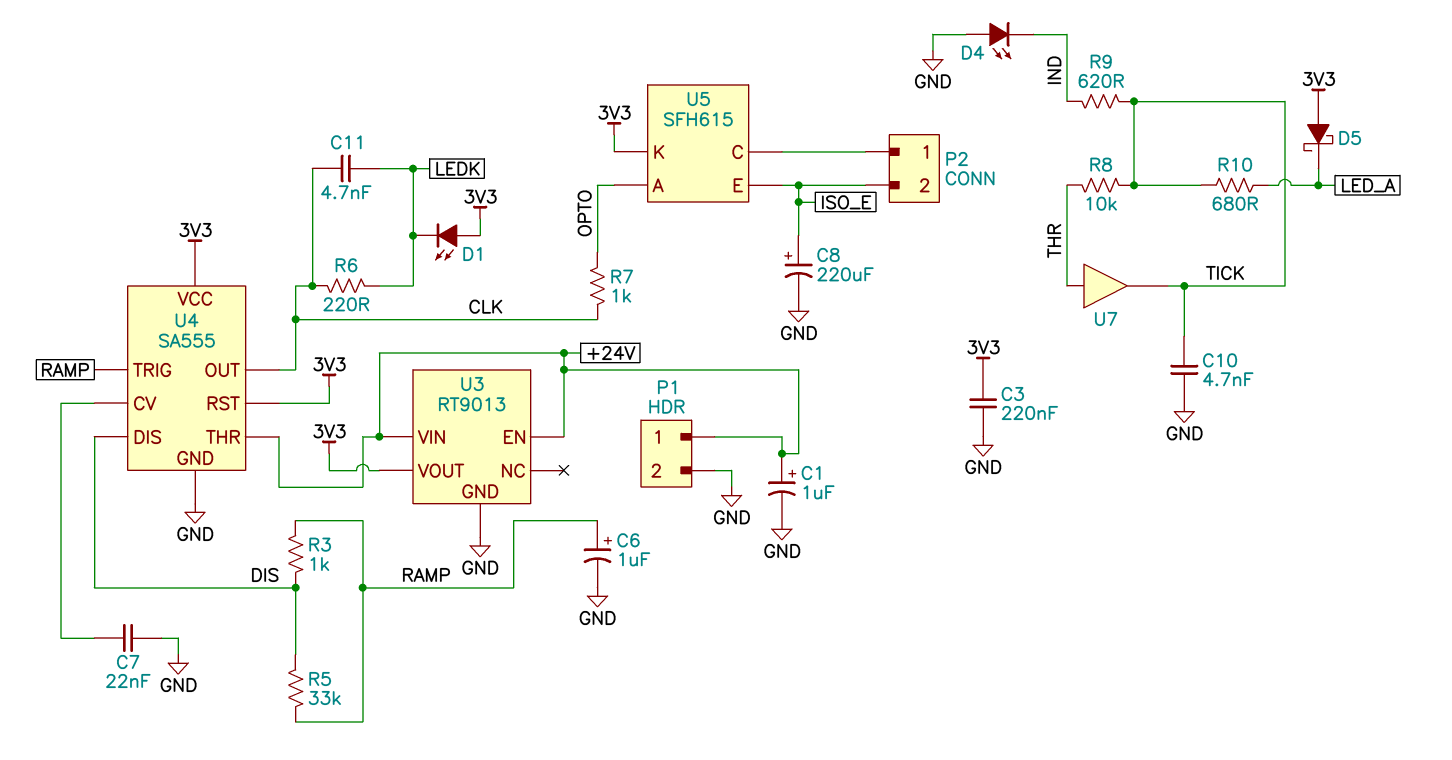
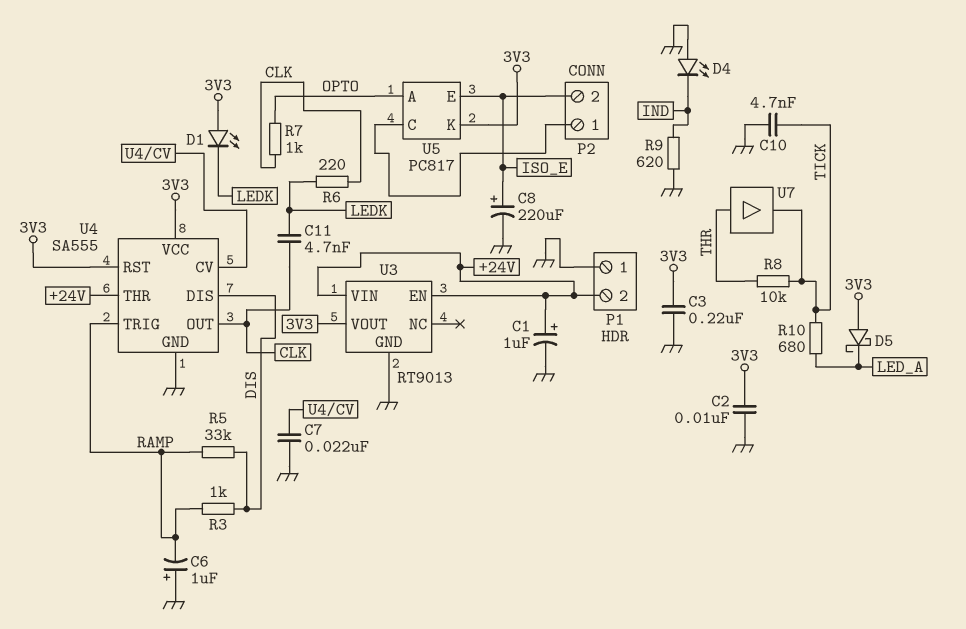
C2: none -> 10nF (3V3, GND)
C6: 1uF (plus RAMP, minus GND) -> 1uF (plus GND, minus RAMP)
P1 pin 1: +24V -> GND
P1 pin 2: GND -> +24V
R9: 620 (IND, TICK) -> 620 (GND, IND)
U5: SFH615 -> PC817

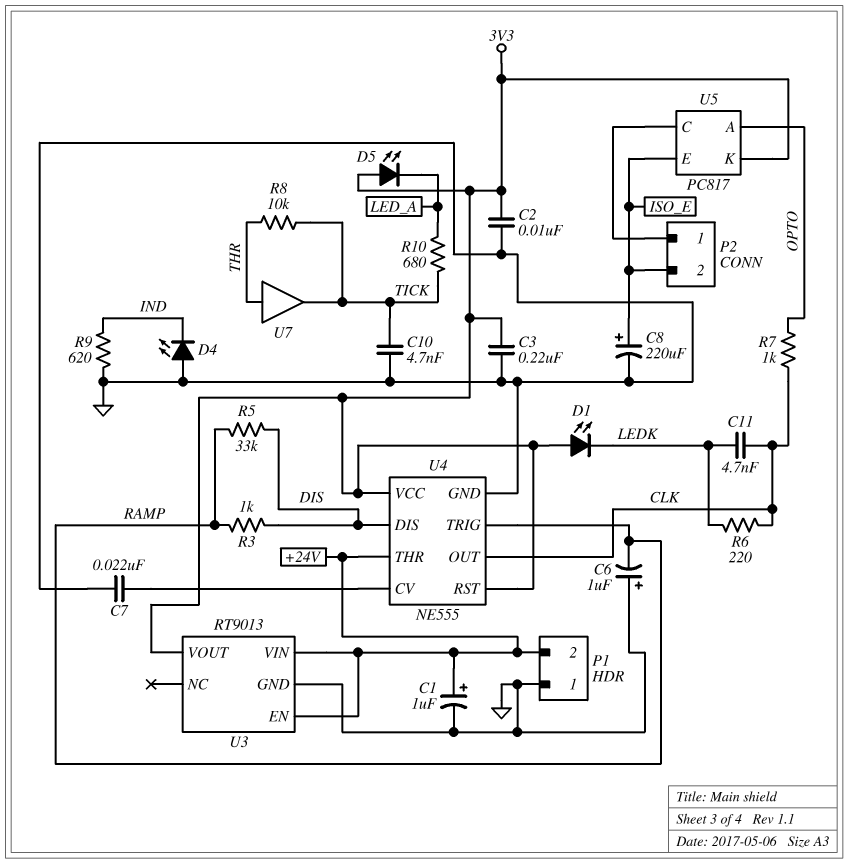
D5: schottky (A 3V3, K LED_A) -> LED (A 3V3, K LED_A)
U4: SA555 -> NE555

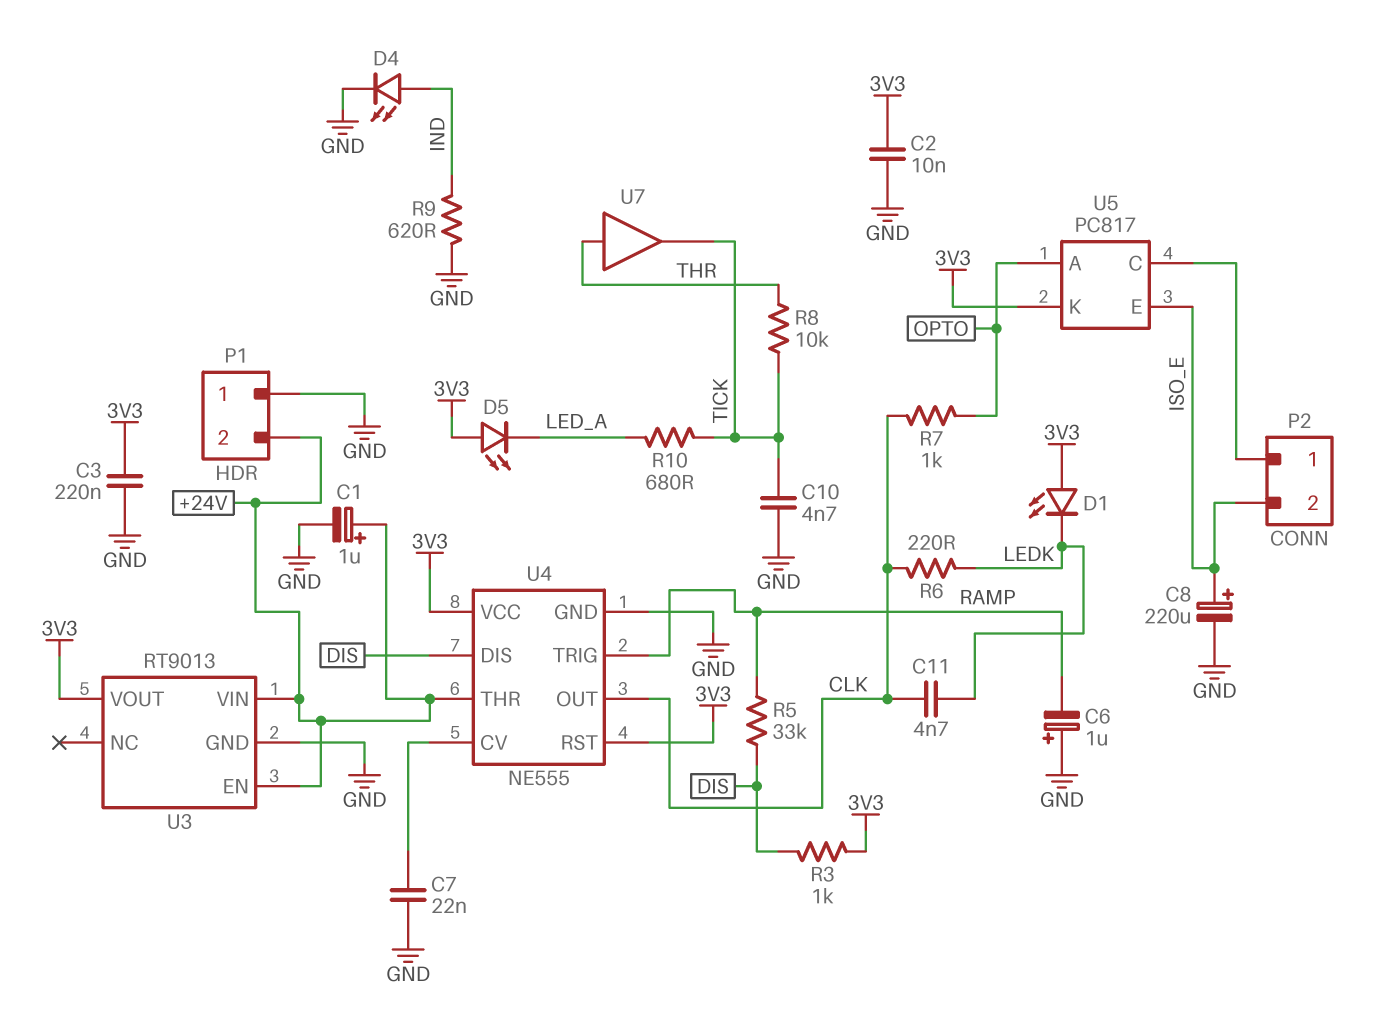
D4: LED (A GND, K IND) -> LED (A IND, K GND)
R3: 1k (DIS, RAMP) -> 1k (3V3, DIS)

